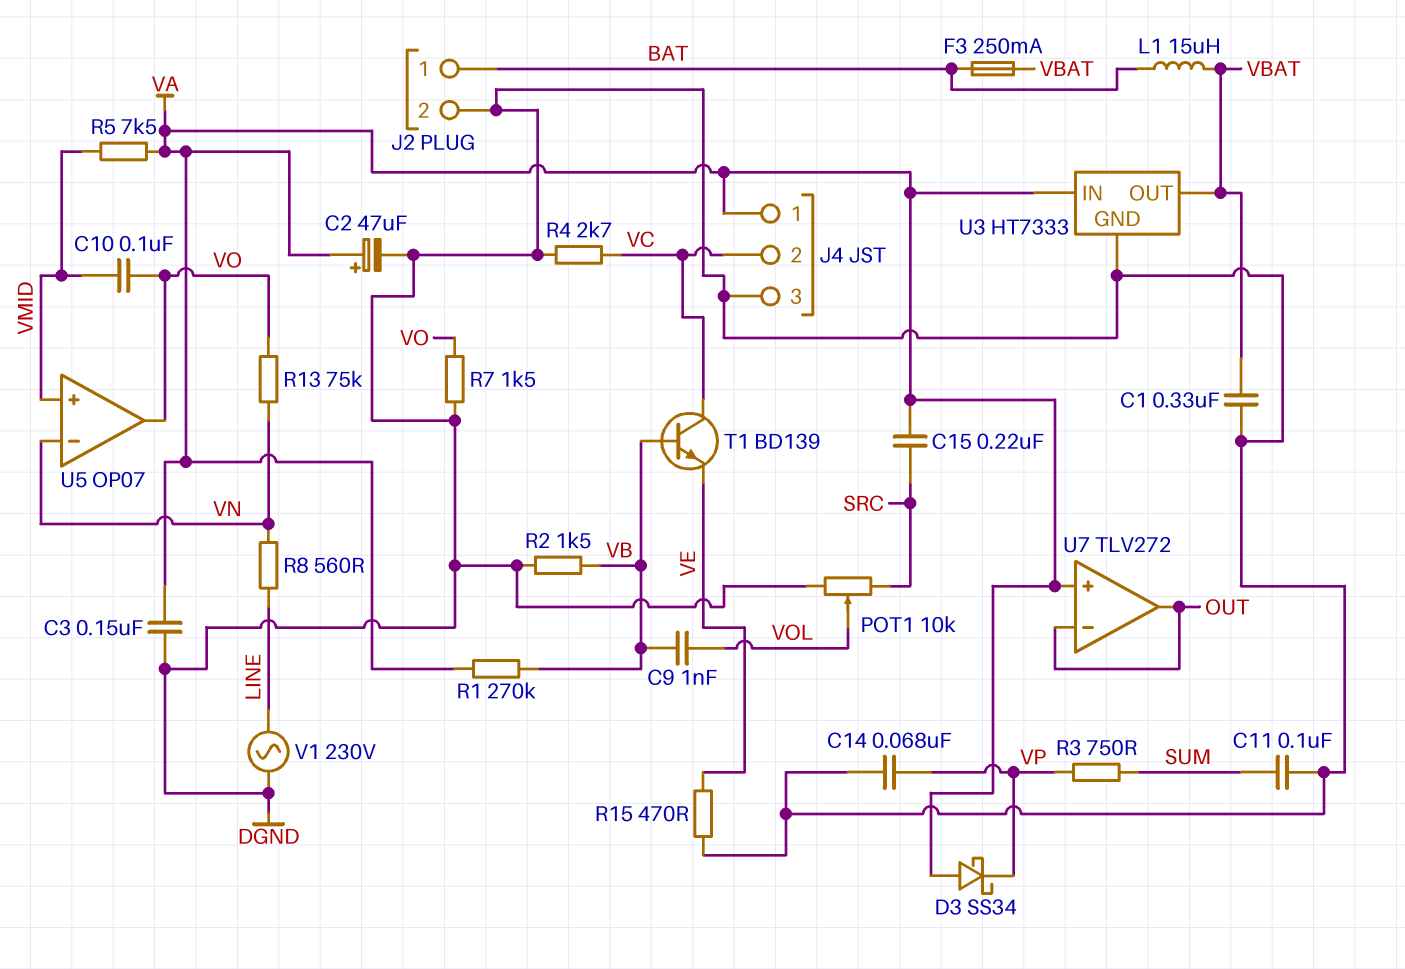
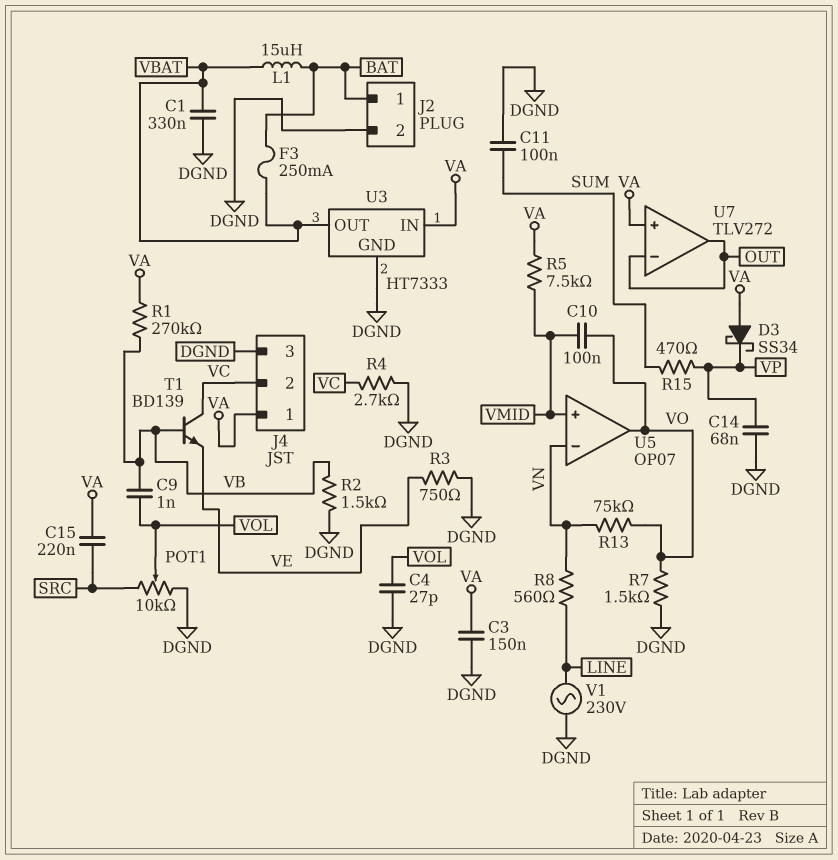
C2: 47uF (plus VA, minus DGND) -> none
C4: none -> 27pF (DGND, VOL)
R3: 750 (SUM, VP) -> 750 (DGND, VE)
R15: 470 (DGND, VE) -> 470 (SUM, VP)

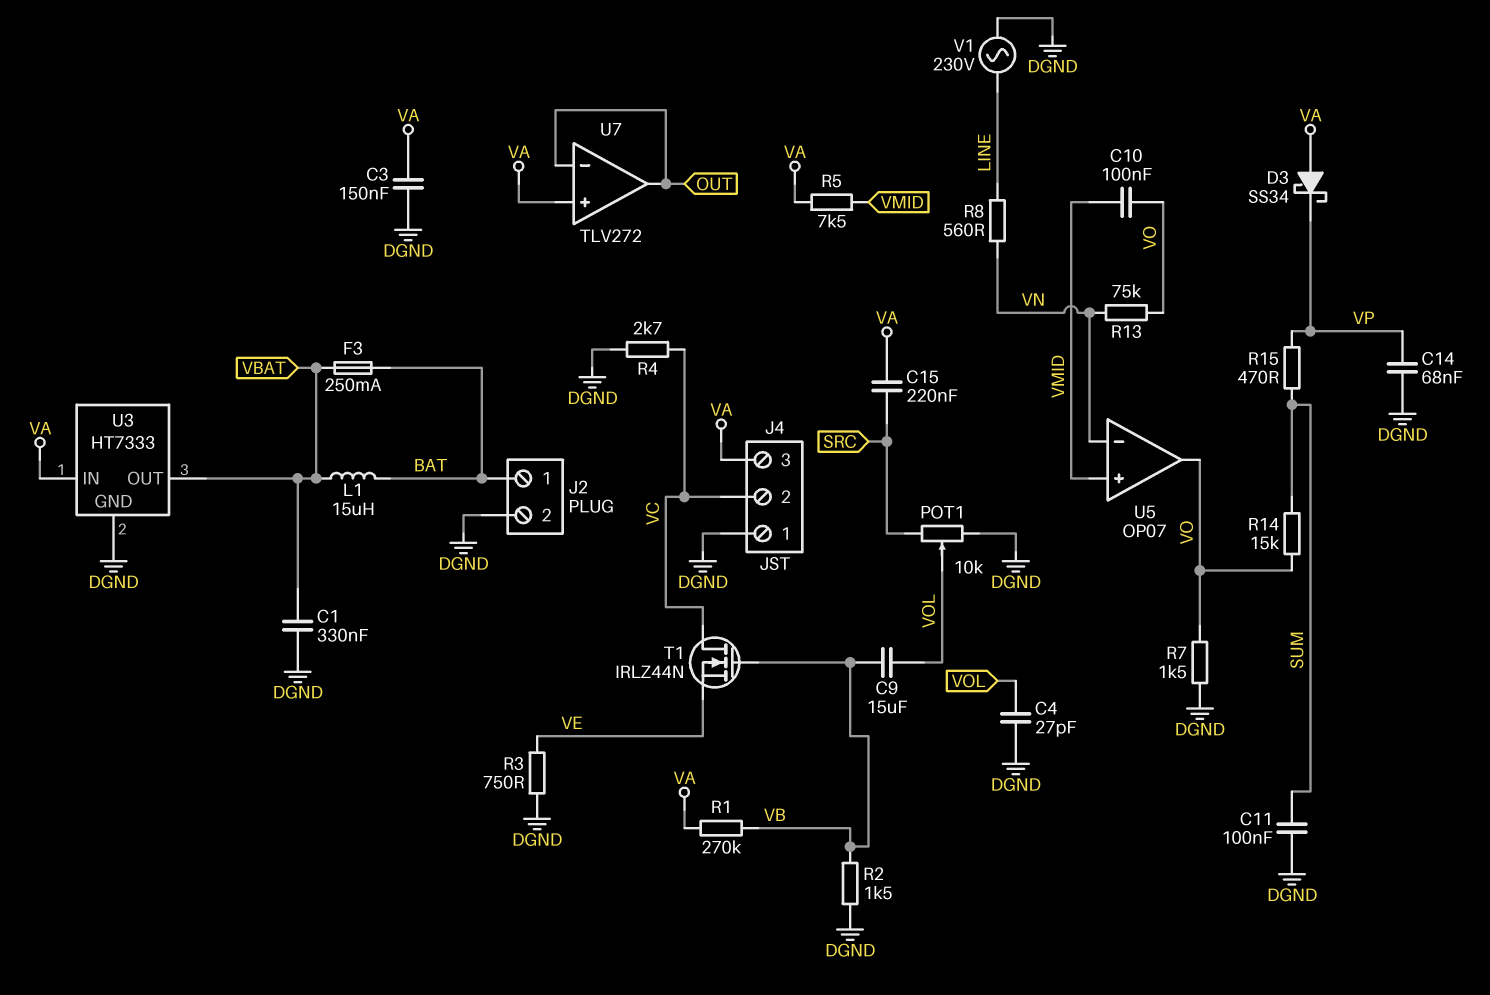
C9: 1nF (VB, VOL) -> 15uF (VB, VOL)
J4 pin 1: VA -> DGND
J4 pin 3: DGND -> VA
R14: none -> 15k (SUM, VO)
T1: NPN BD139 (B VB, C VC, E VE) -> NMOS IRLZ44N (G VB, D VC, S VE)

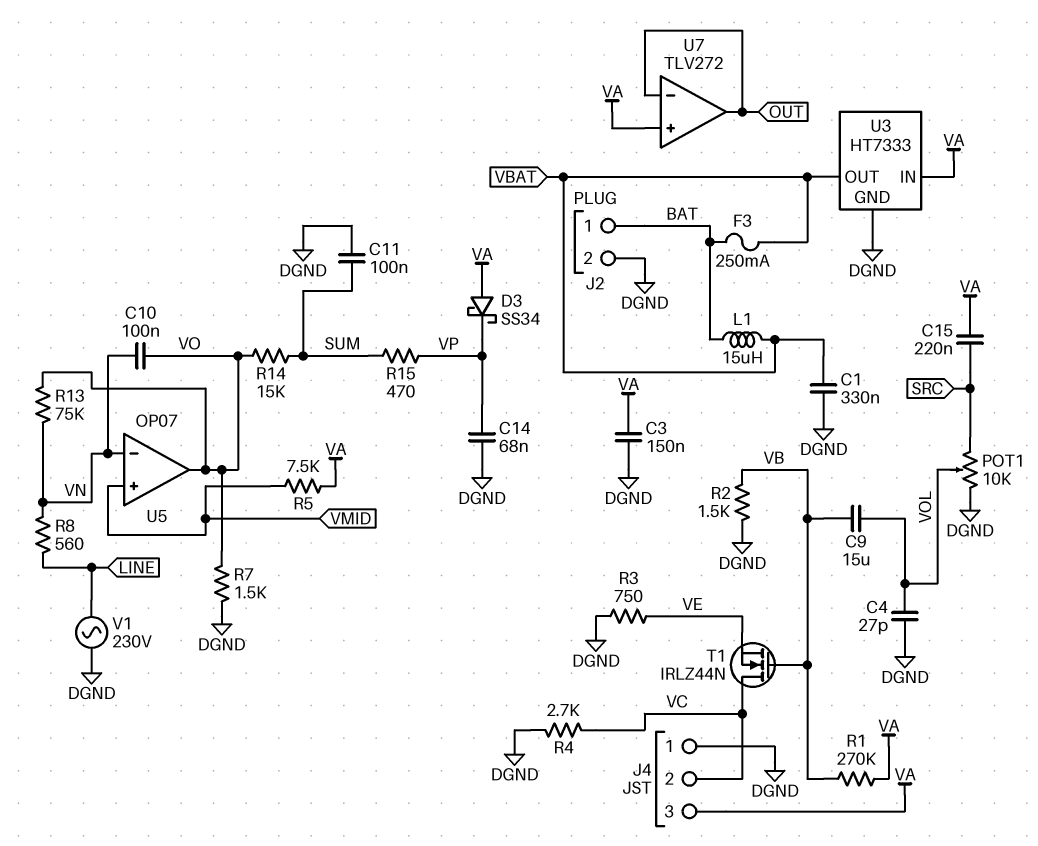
C10: 100nF (VMID, VO) -> 100nF (VN, VO)

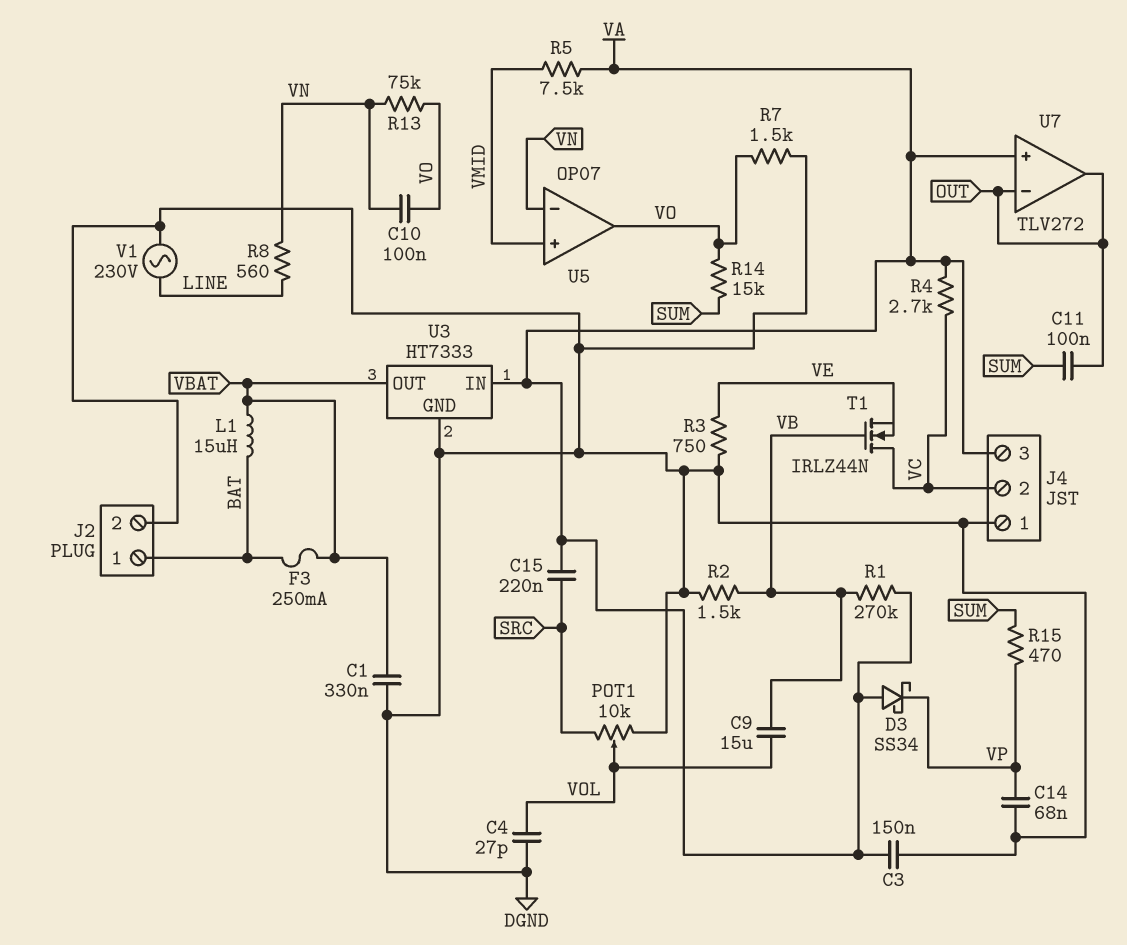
C11: 100nF (DGND, SUM) -> 100nF (OUT, SUM)
R4: 2.7k (DGND, VC) -> 2.7k (VA, VC)

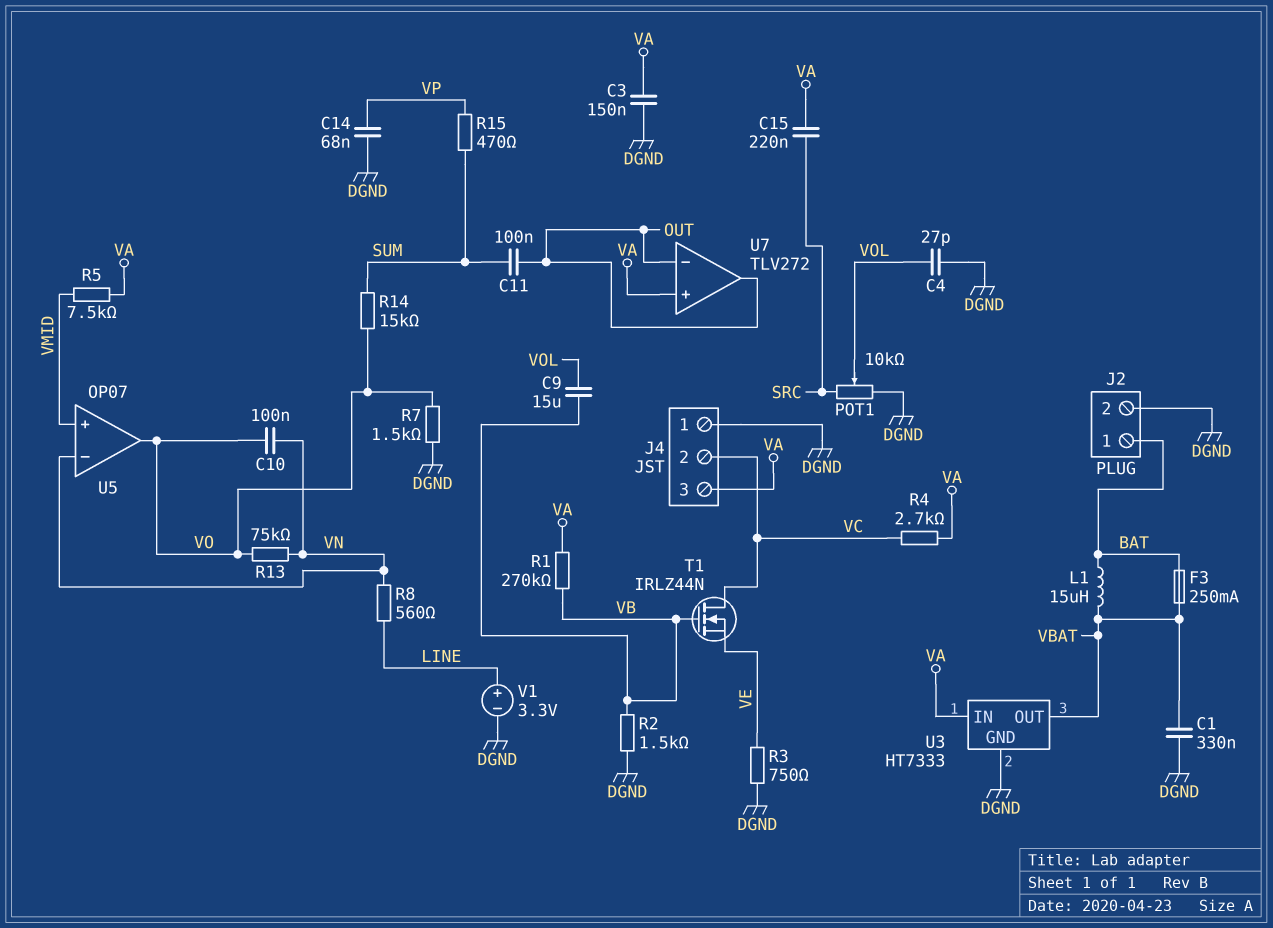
D3: schottky SS34 (A VA, K VP) -> none
V1: AC 230V (DGND, LINE) -> 3.3V (plus LINE, minus DGND)

